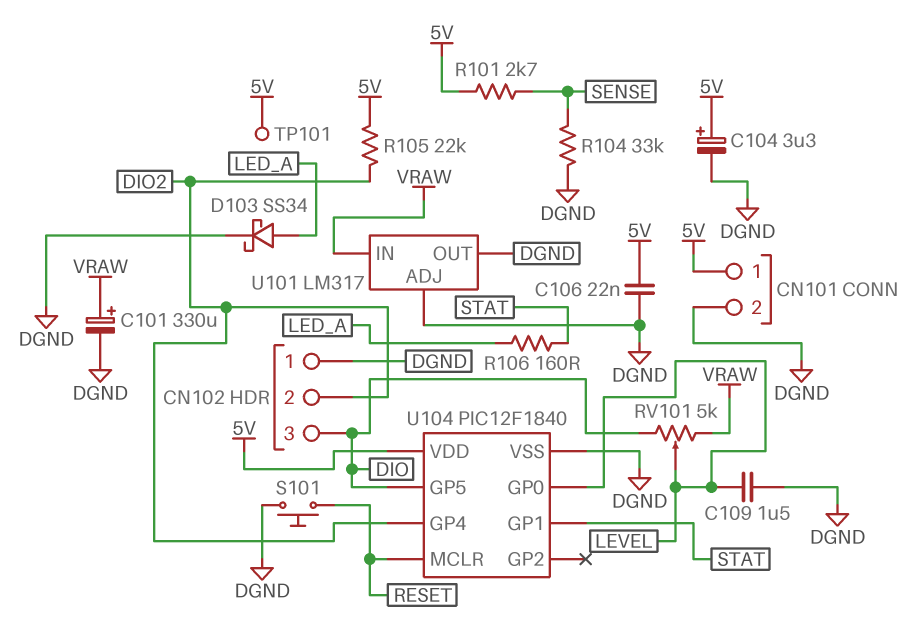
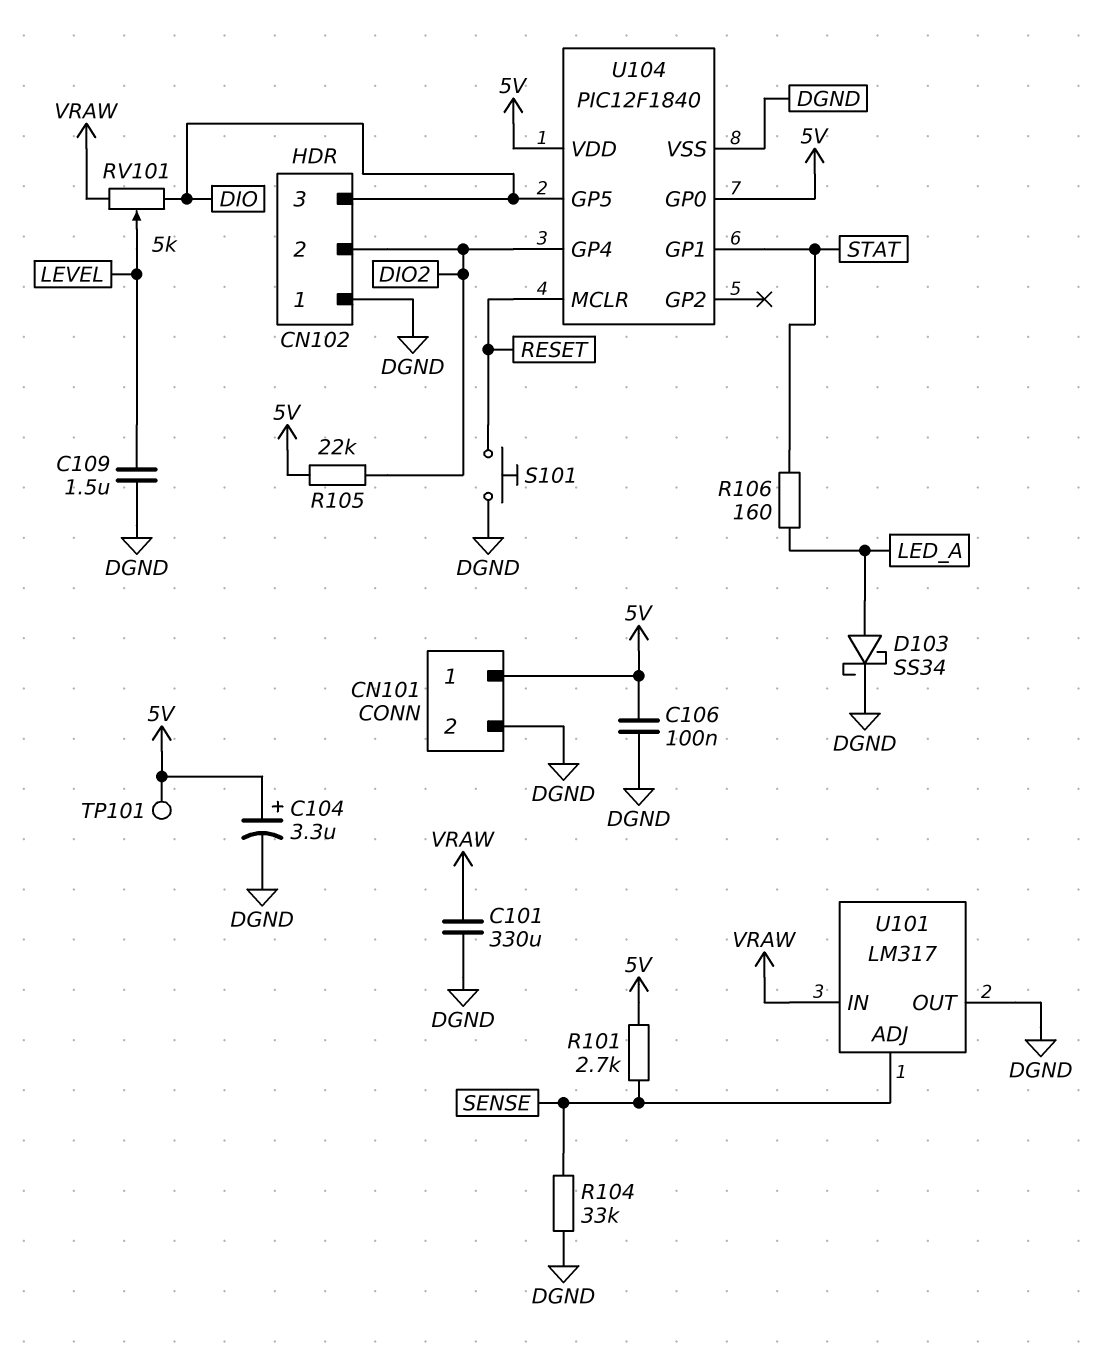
C101: 330uF (plus VRAW, minus DGND) -> 330uF (DGND, VRAW)
C106: 22nF (5V, DGND) -> 100nF (5V, DGND)
U101 pin ADJ: DGND -> SENSE
U104 pin GP0: LEVEL -> 5V

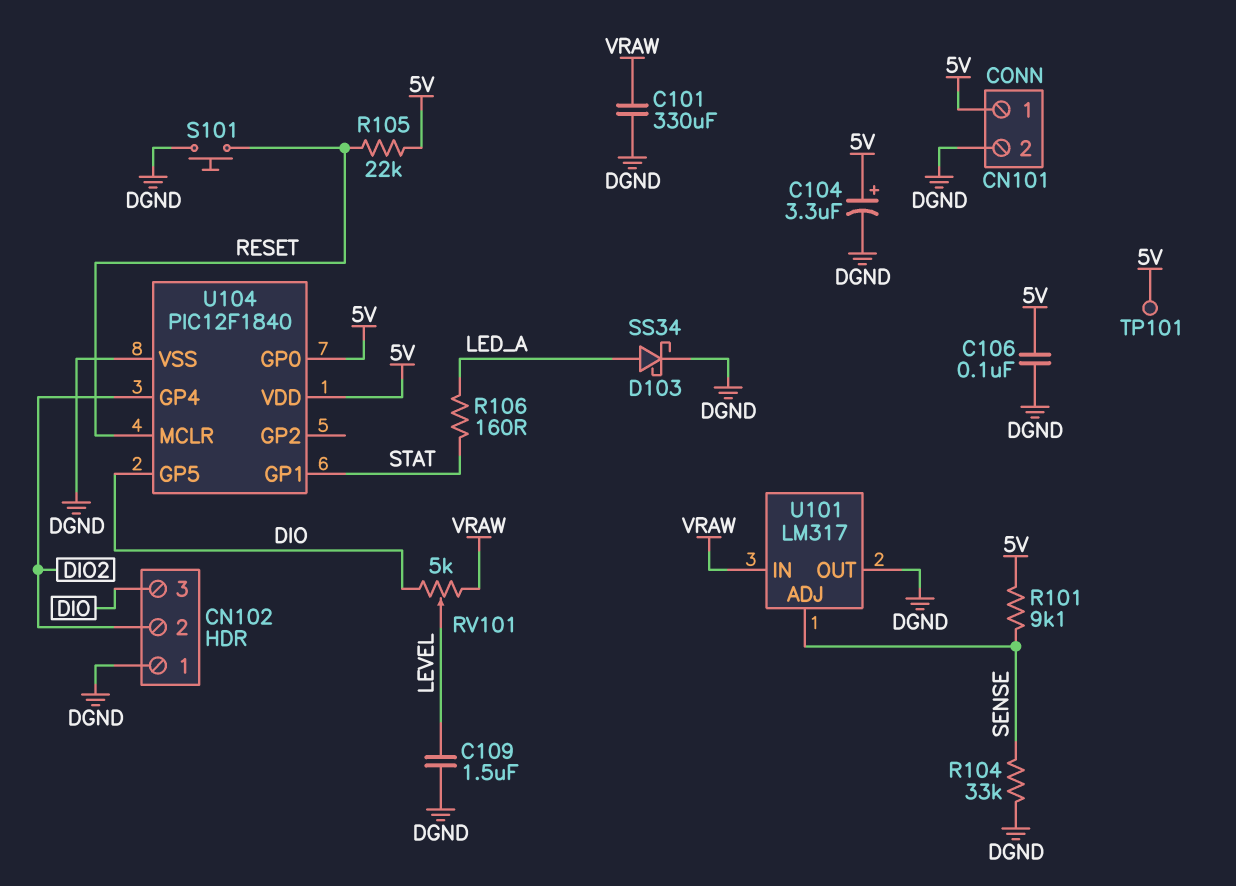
R101: 2.7k (5V, SENSE) -> 9.1k (5V, SENSE)
R105: 22k (5V, DIO2) -> 22k (5V, RESET)

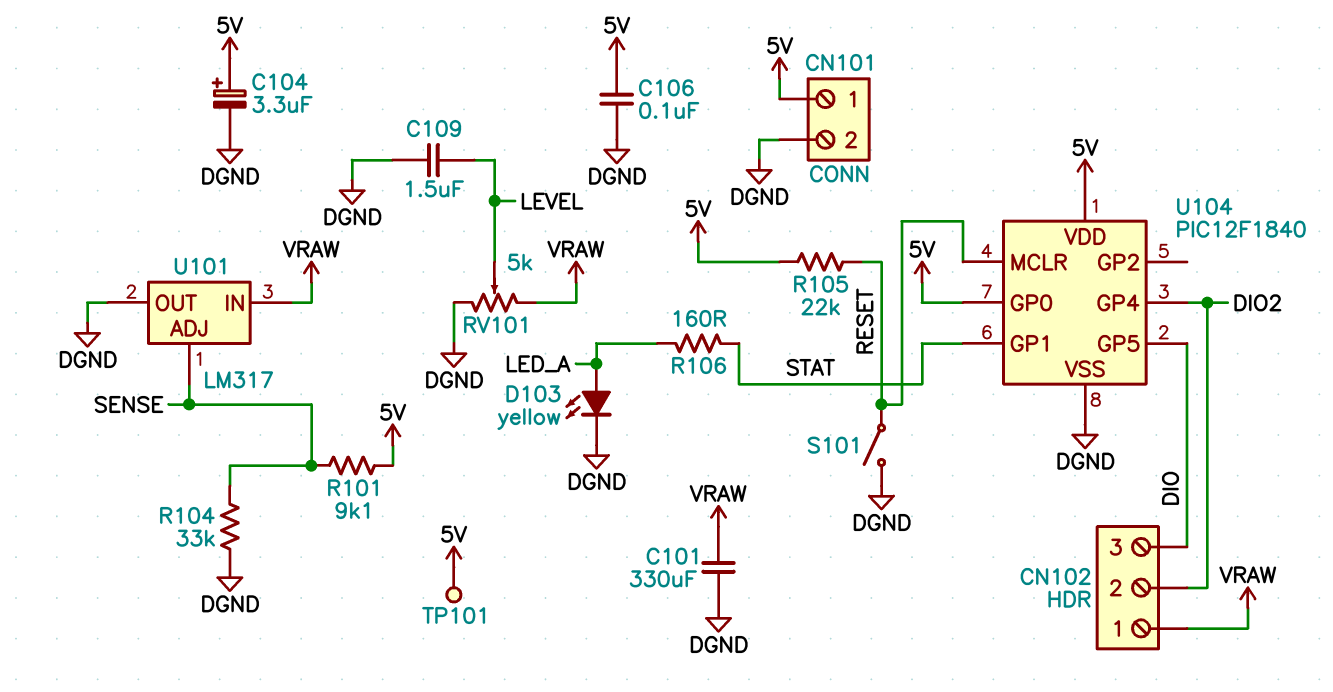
CN102 pin 1: DGND -> VRAW
D103: schottky SS34 (A LED_A, K DGND) -> LED yellow (A LED_A, K DGND)
RV101: 5k (DIO, VRAW, wiper LEVEL) -> 5k (DGND, VRAW, wiper LEVEL)
S101: button (DGND, RESET) -> switch (DGND, RESET)

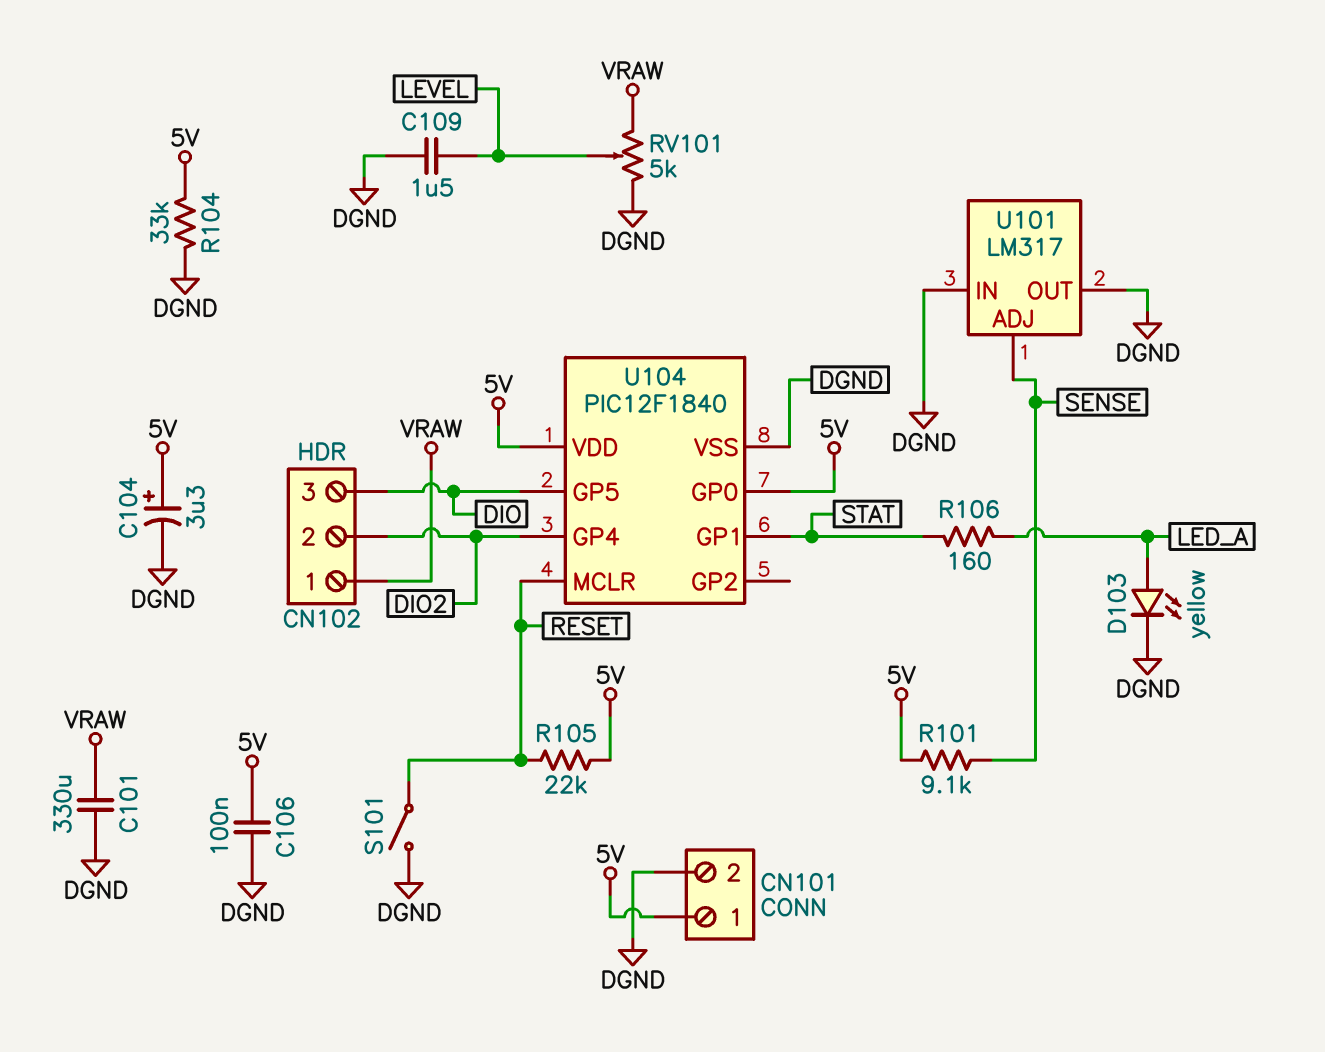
R104: 33k (DGND, SENSE) -> 33k (5V, DGND)
TP101: test point (5V) -> none
U101 pin IN: VRAW -> DGND

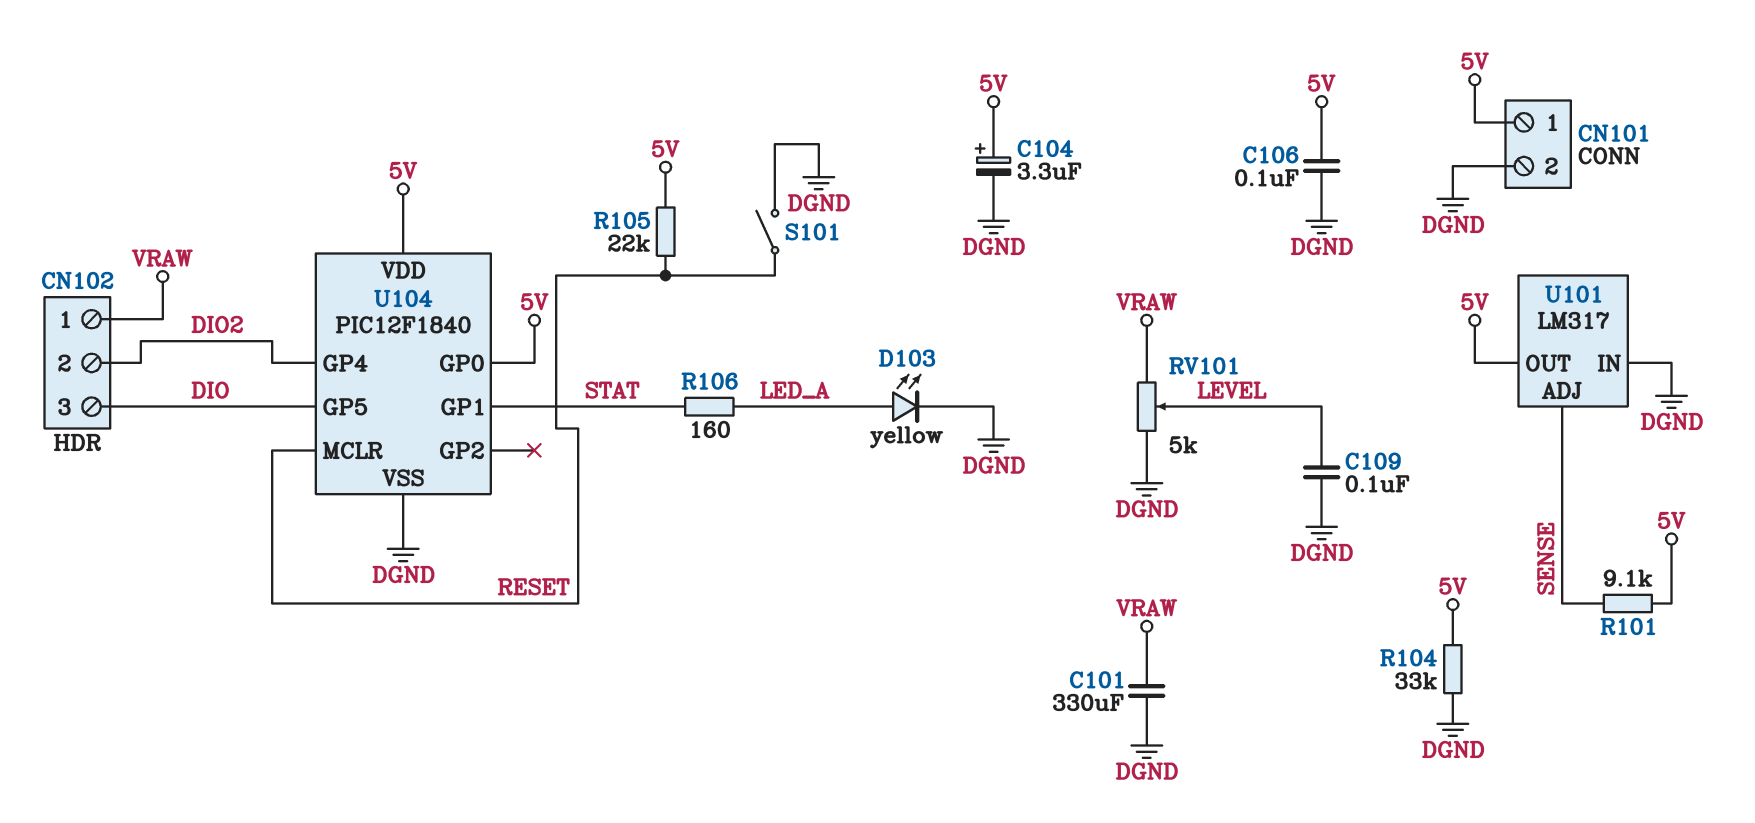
C109: 1.5uF (DGND, LEVEL) -> 100nF (DGND, LEVEL)
U101 pin OUT: DGND -> 5V

